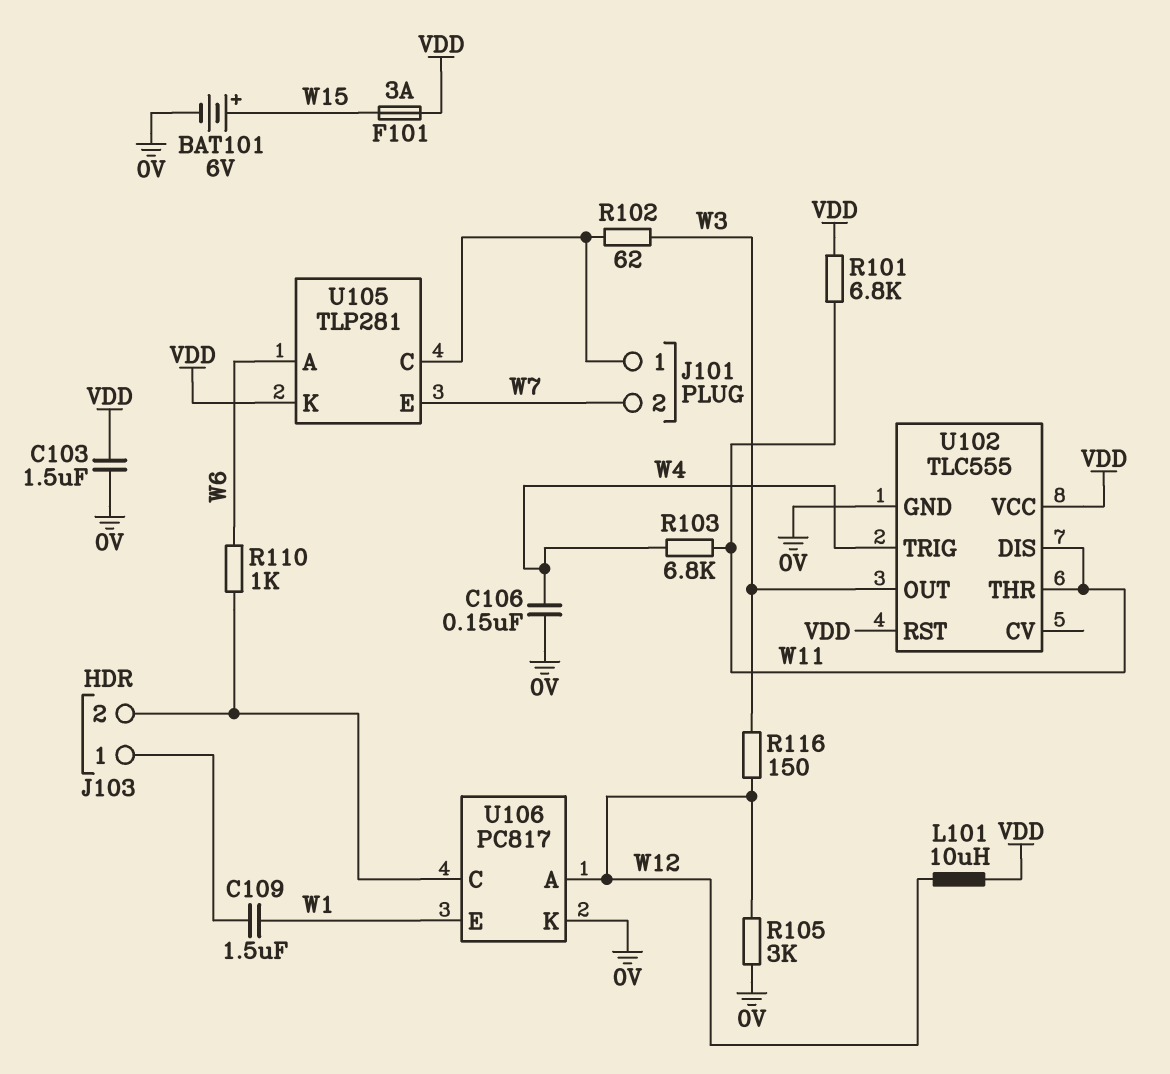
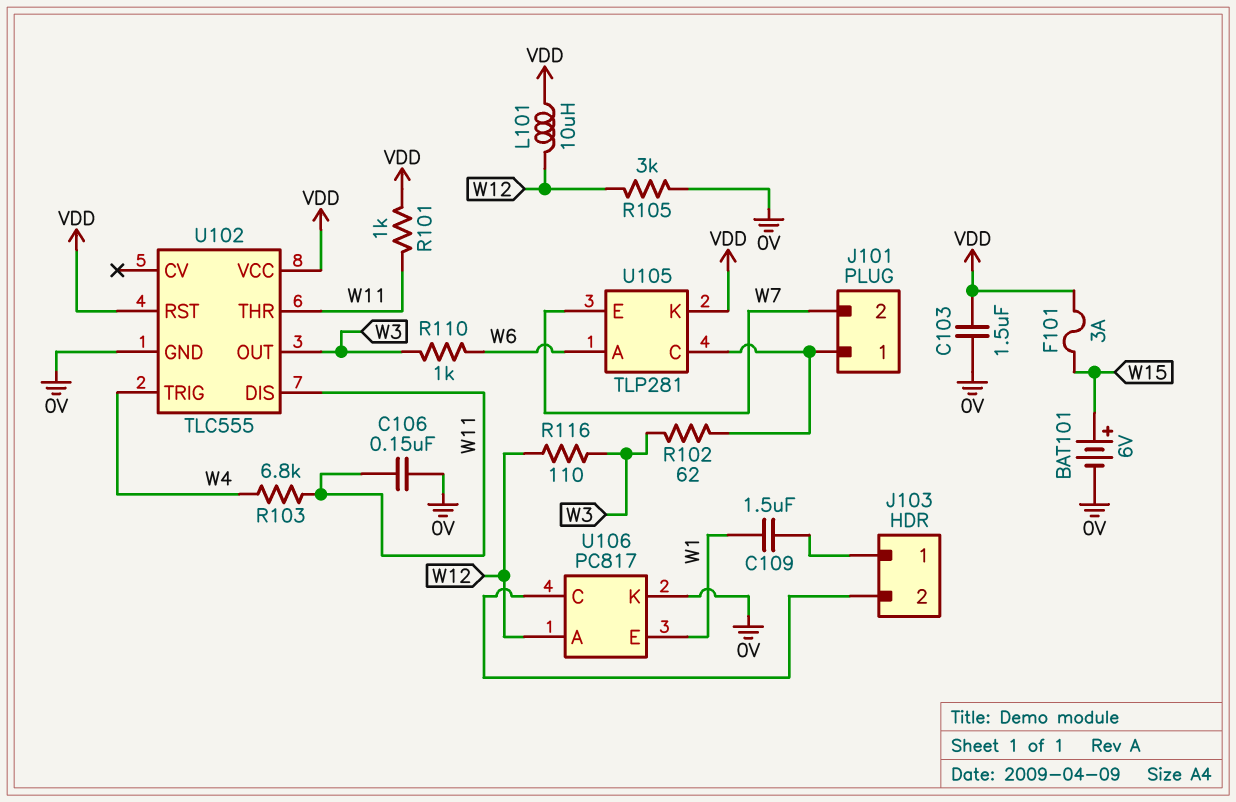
C106: 150nF (0V, W4) -> 150nF (0V, W11)
R101: 6.8k (VDD, W11) -> 1k (VDD, W11)
R110: 1k (J103/2, W6) -> 1k (W3, W6)
R116: 150 (W3, W12) -> 110 (W3, W12)

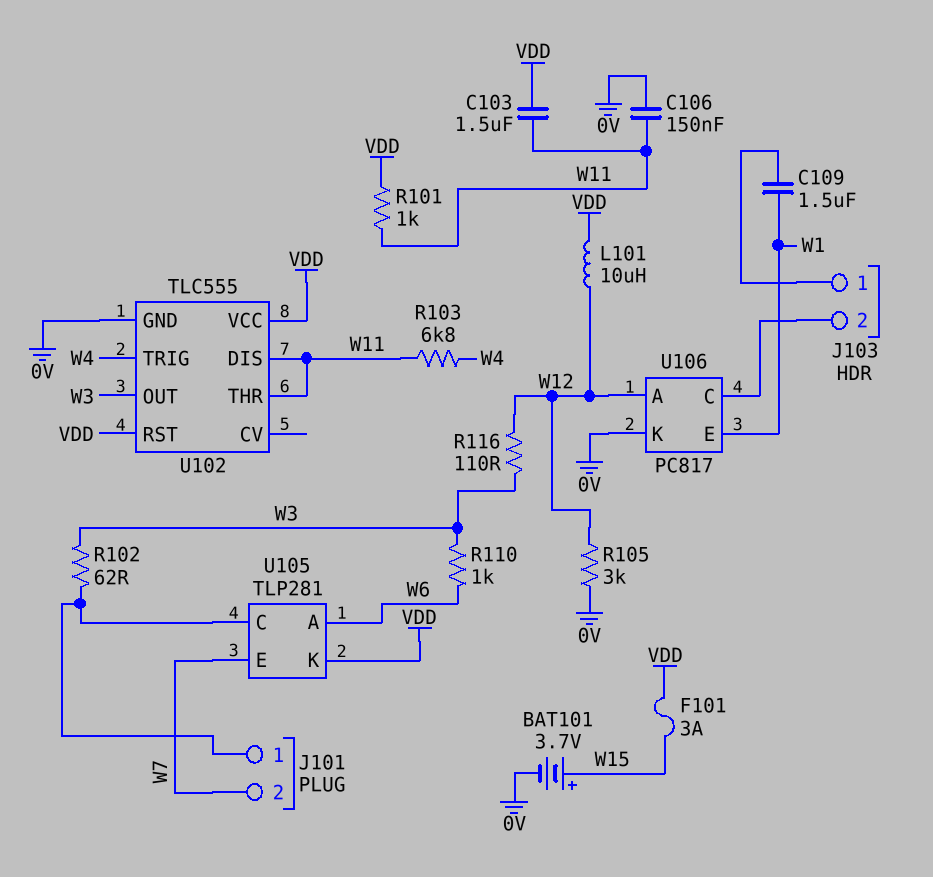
BAT101: 6V (plus W15, minus 0V) -> 3.7V (plus W15, minus 0V)
C103: 1.5uF (0V, VDD) -> 1.5uF (VDD, W11)

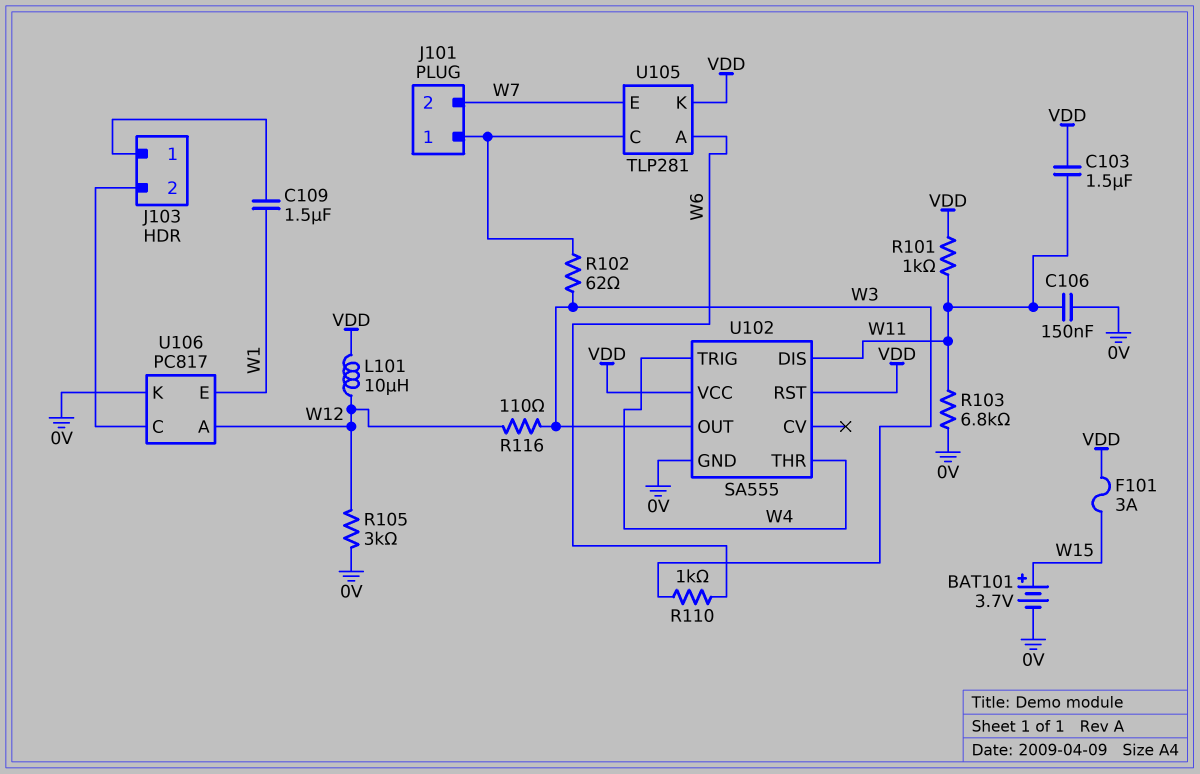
R103: 6.8k (W4, W11) -> 6.8k (0V, W11)
U102: TLC555 -> SA555
U102 pin THR: W11 -> W4

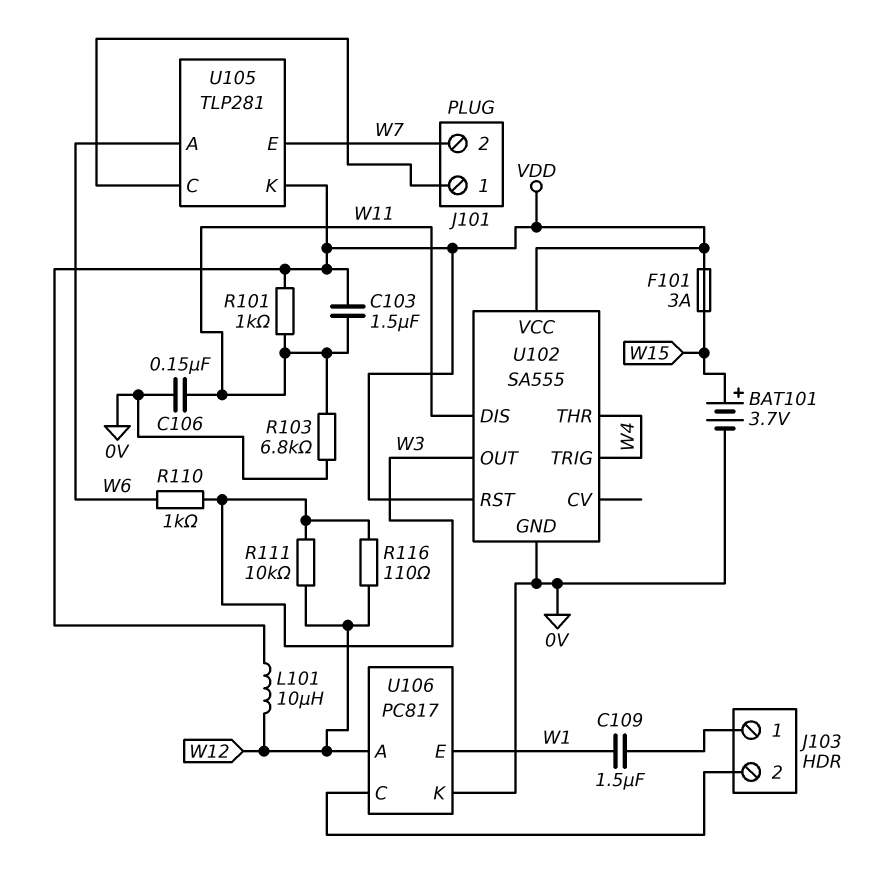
R102: 62 (J101/1, W3) -> none
R105: 3k (0V, W12) -> none
R111: none -> 10k (W3, W12)

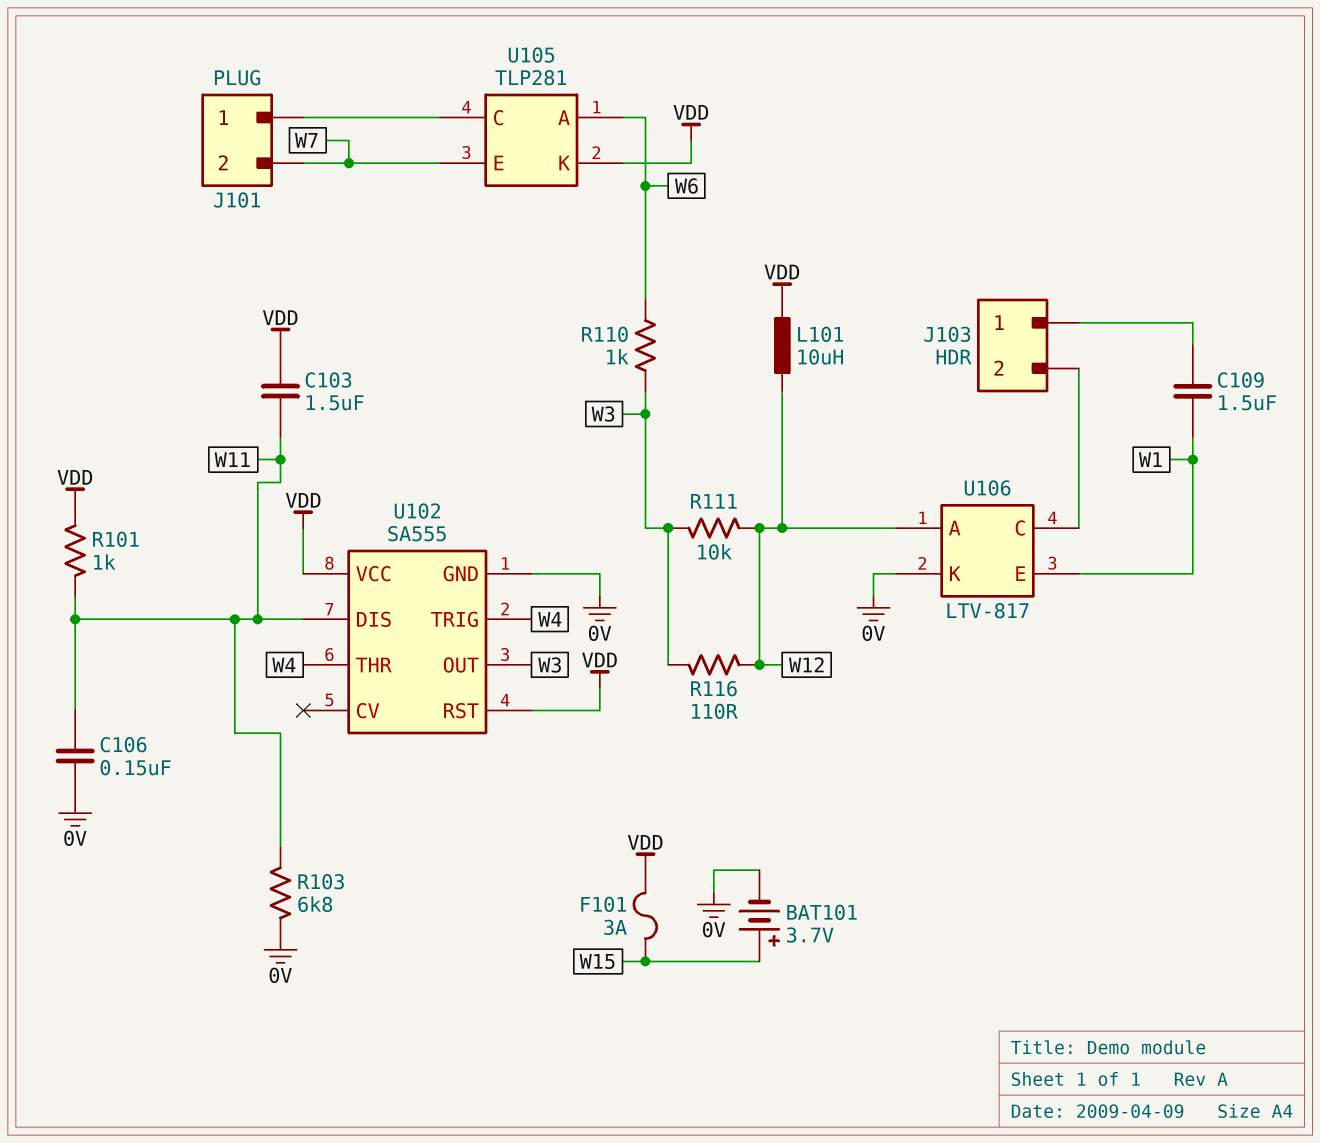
U106: PC817 -> LTV-817

